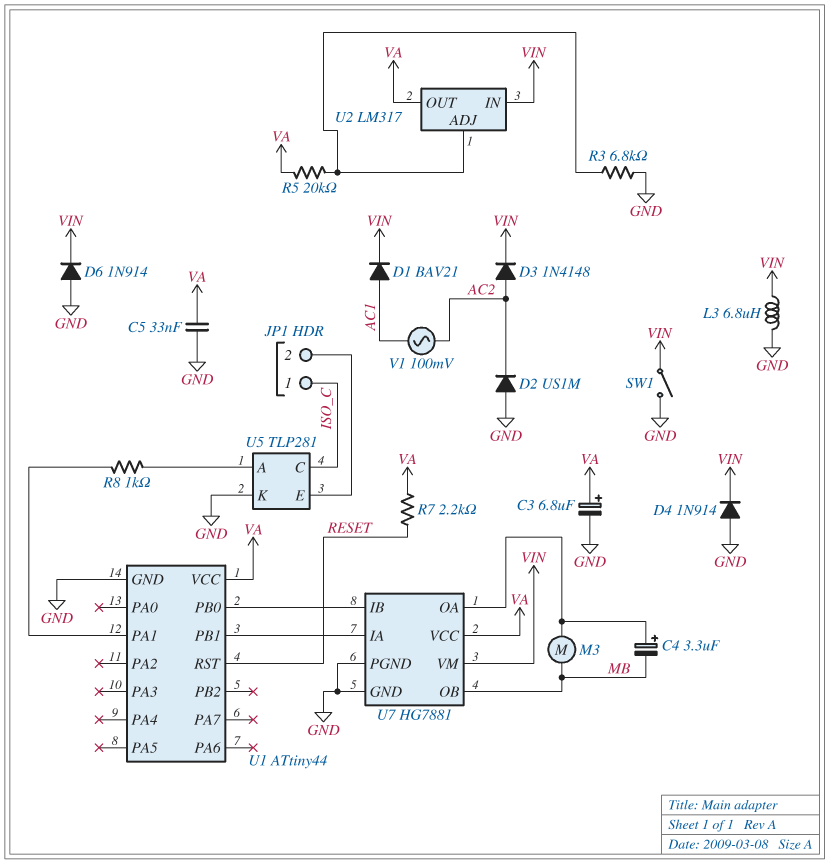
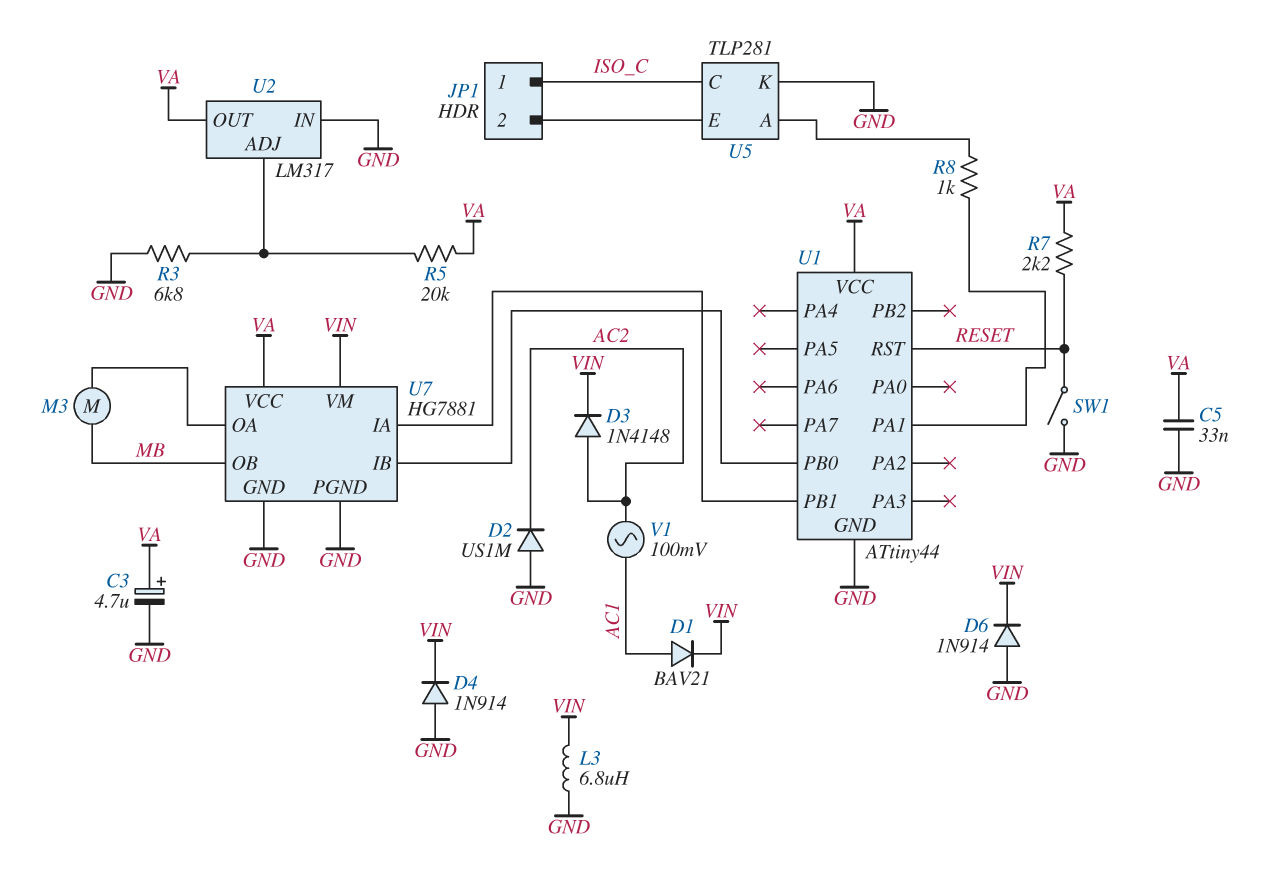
C3: 6.8uF (plus VA, minus GND) -> 4.7uF (plus VA, minus GND)
C4: 3.3uF (plus U7/OA, minus MB) -> none
SW1: switch (GND, VIN) -> switch (GND, RESET)
U2 pin IN: VIN -> GND

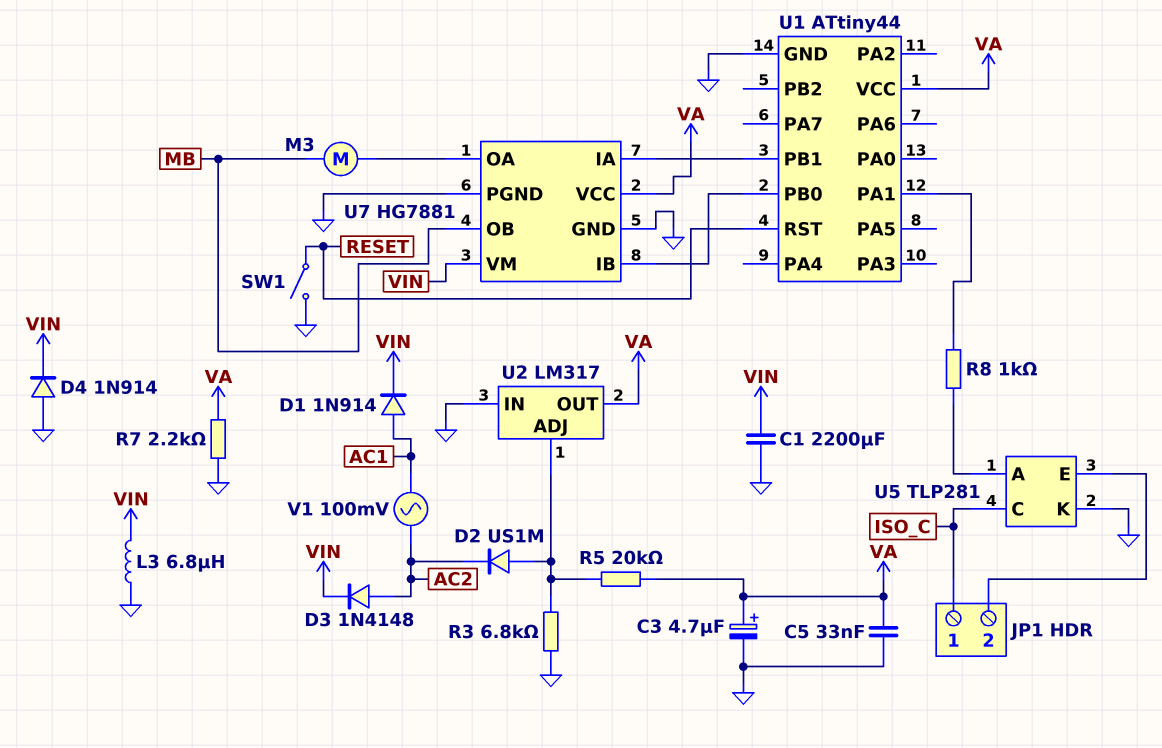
C1: none -> 2200uF (GND, VIN)
D1: diode BAV21 (A AC1, K VIN) -> diode 1N914 (A AC1, K VIN)
D2: diode US1M (A GND, K AC2) -> diode US1M (A U2/ADJ, K AC2)
D6: diode 1N914 (A GND, K VIN) -> none
R7: 2.2k (RESET, VA) -> 2.2k (GND, VA)

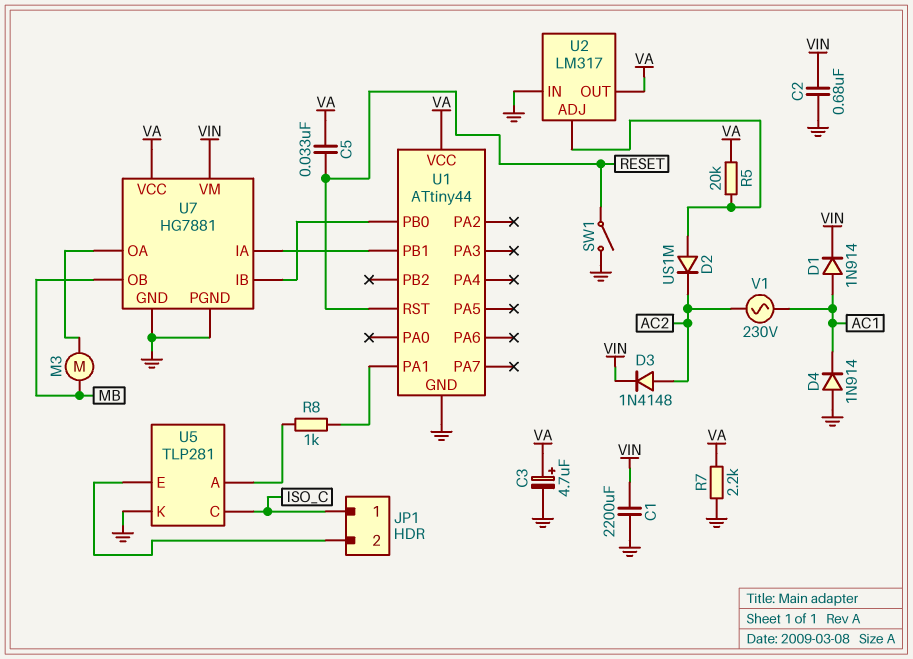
C2: none -> 680nF (GND, VIN)
C5: 33nF (GND, VA) -> 33nF (RESET, VA)
D4: diode 1N914 (A GND, K VIN) -> diode 1N914 (A GND, K AC1)
L3: 6.8uH (GND, VIN) -> none
R3: 6.8k (GND, U2/ADJ) -> none
V1: AC 100mV (AC1, AC2) -> AC 230V (AC1, AC2)

